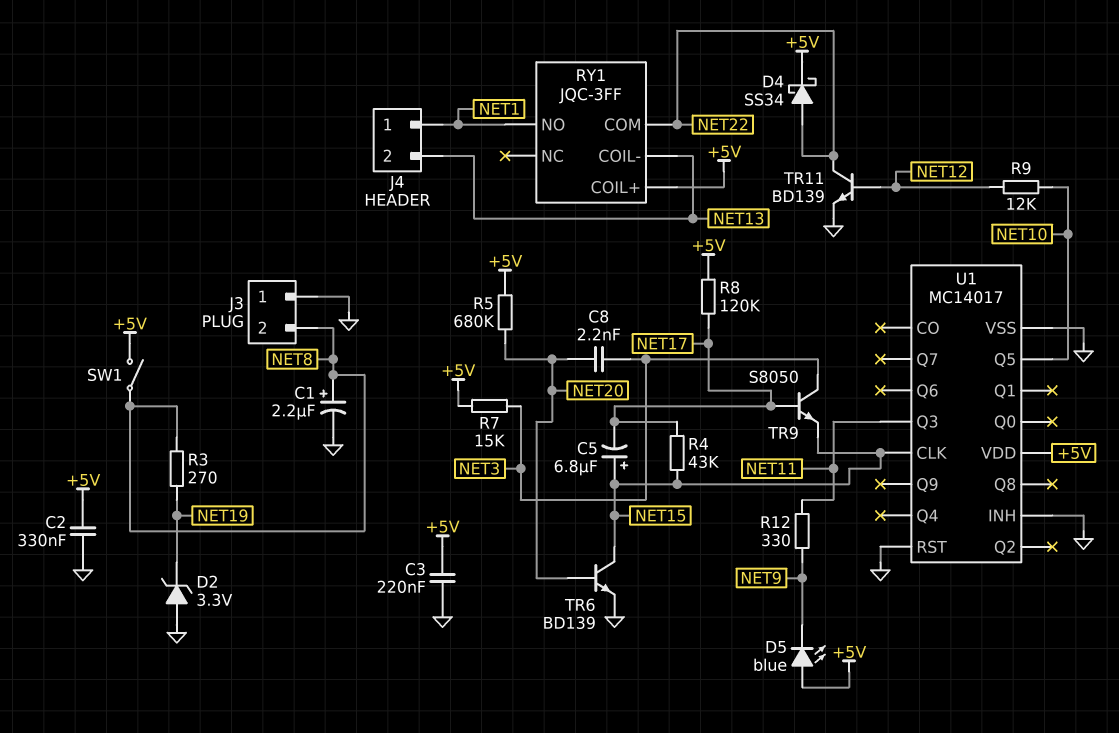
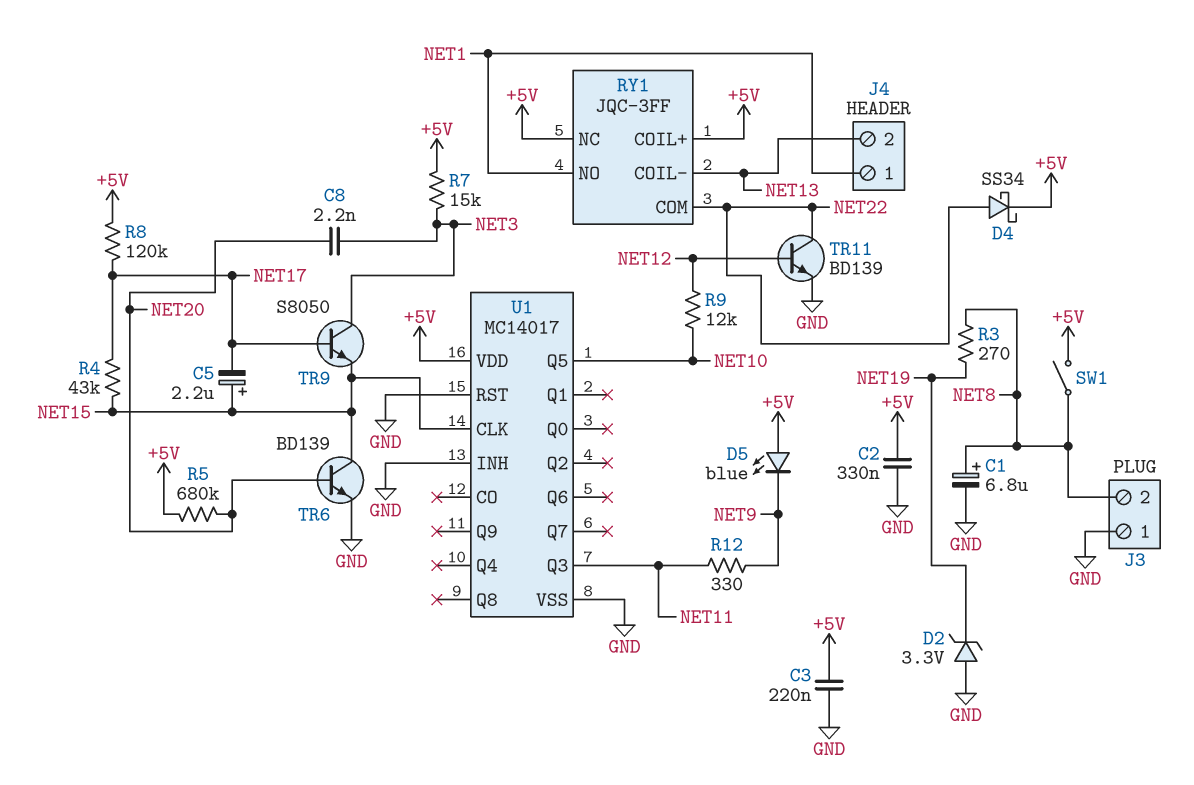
C1: 2.2uF (plus NET8, minus GND) -> 6.8uF (plus NET8, minus GND)
C5: 6.8uF (plus NET15, minus NET17) -> 2.2uF (plus NET15, minus NET17)
RY1 pin NC: none -> +5V

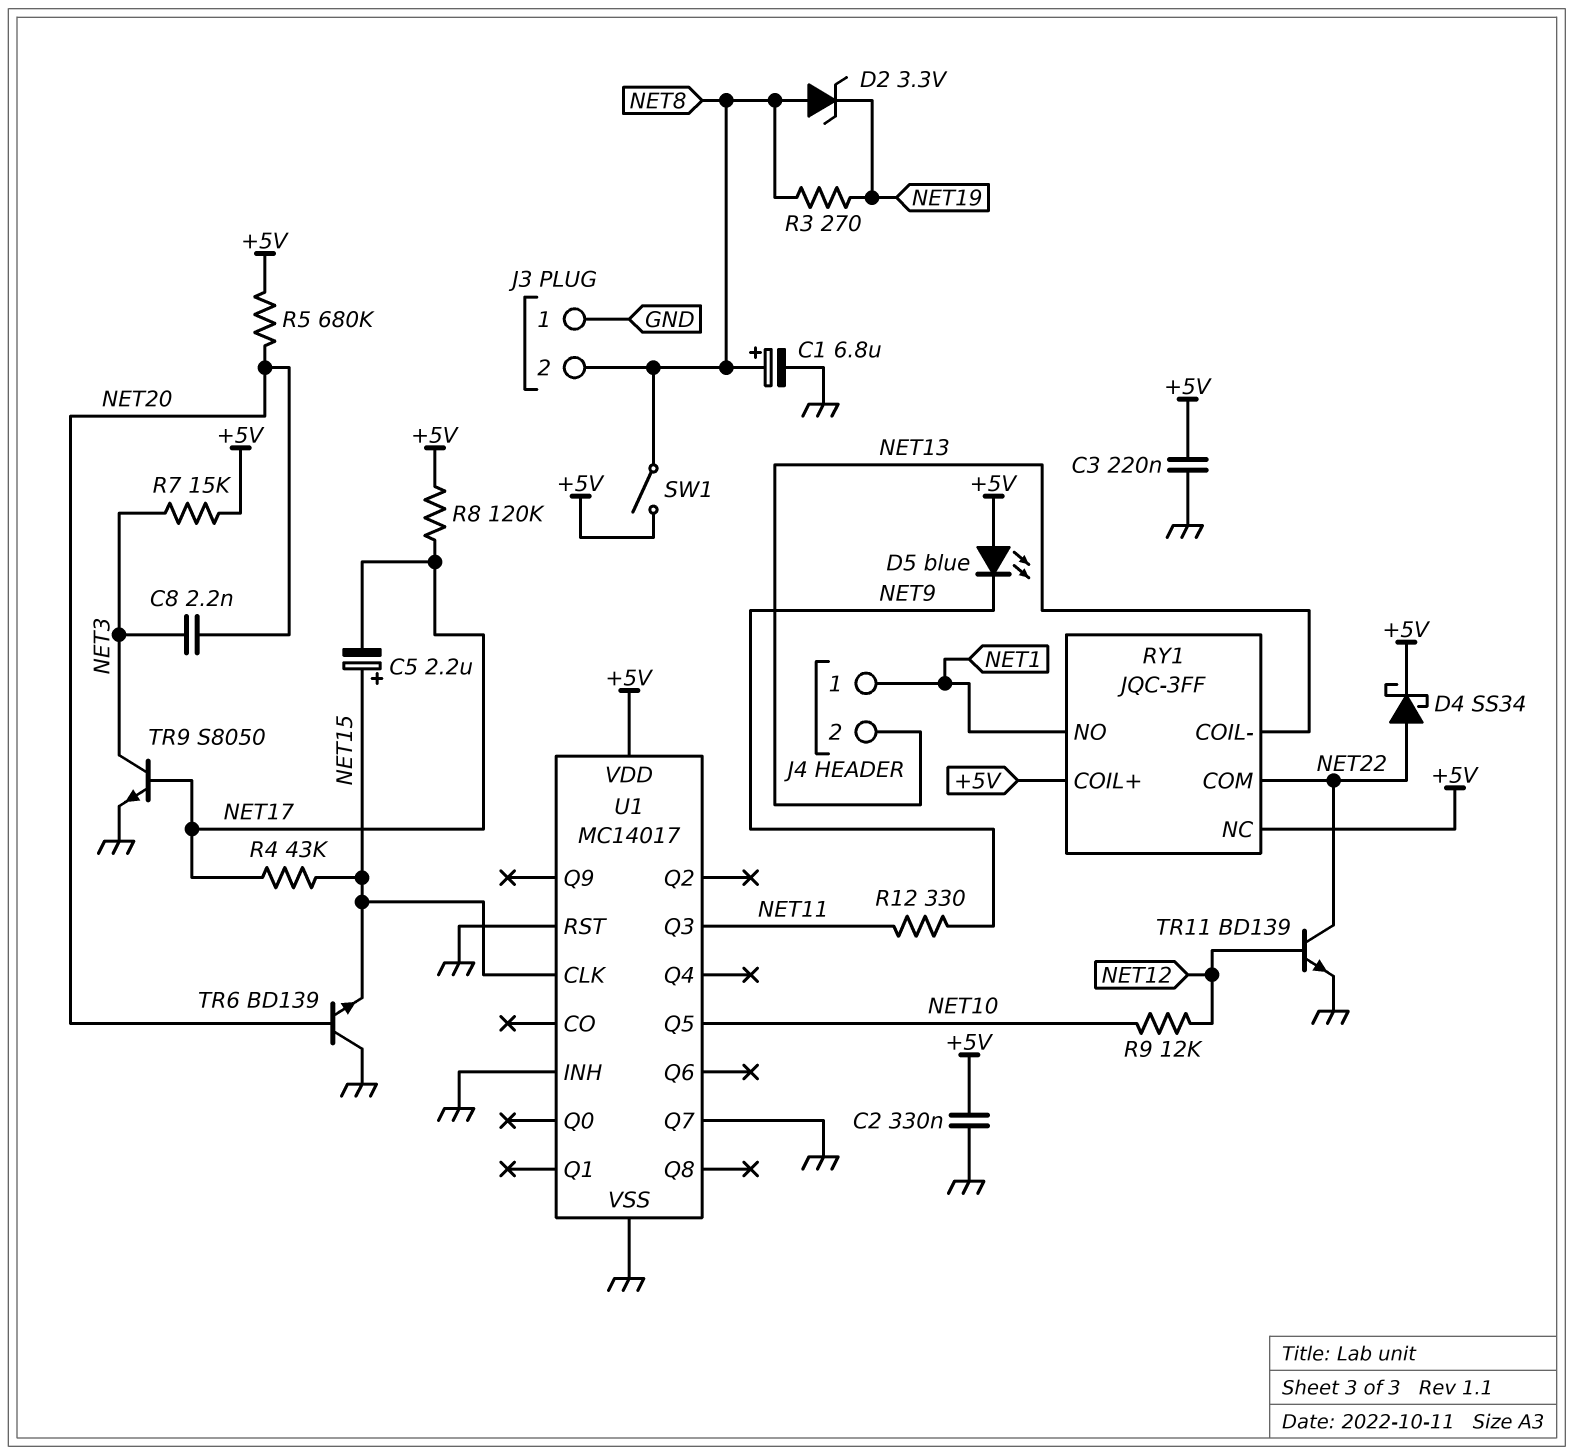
D2: zener 3.3V (A GND, K NET19) -> zener 3.3V (A NET8, K NET19)
TR6: NPN BD139 (B NET20, C NET15, E GND) -> NPN BD139 (B NET20, C GND, E NET15)
TR9: NPN S8050 (B NET17, C NET3, E NET15) -> NPN S8050 (B NET17, C NET3, E GND)
U1 pin Q7: none -> GND

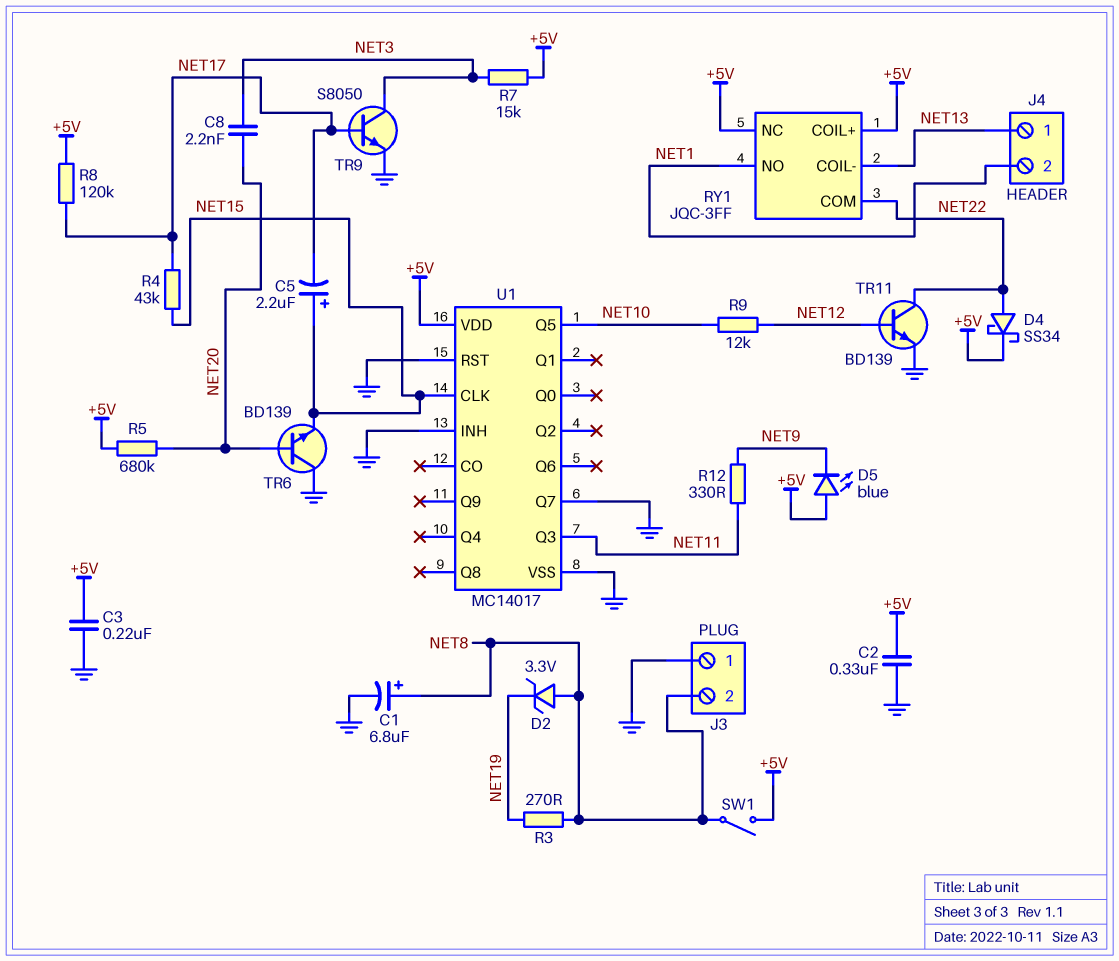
J4 pin 1: NET1 -> NET13
J4 pin 2: NET13 -> NET1

